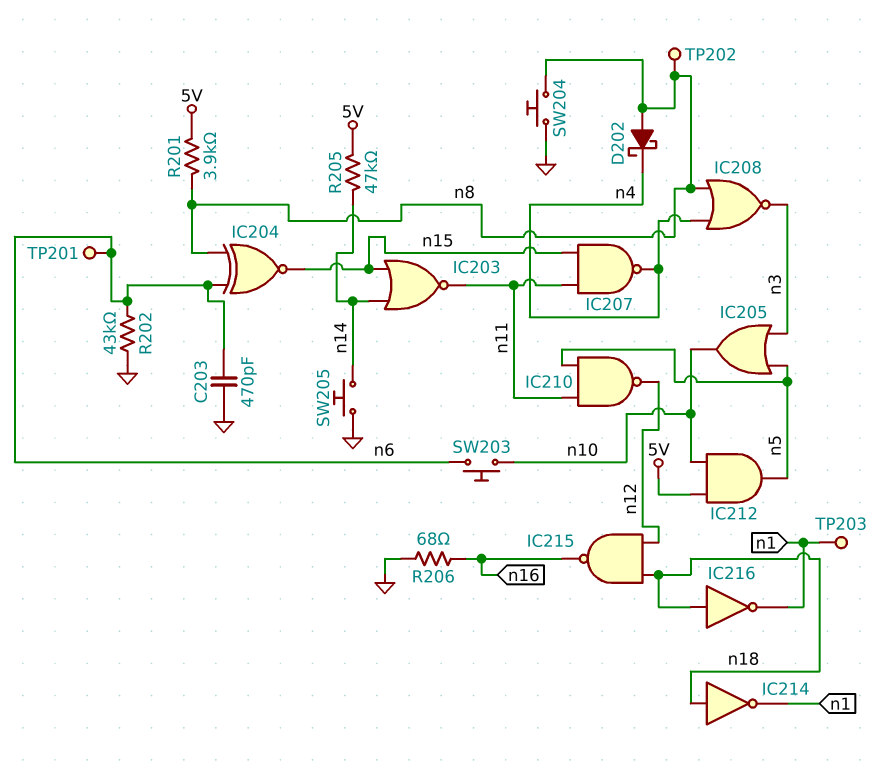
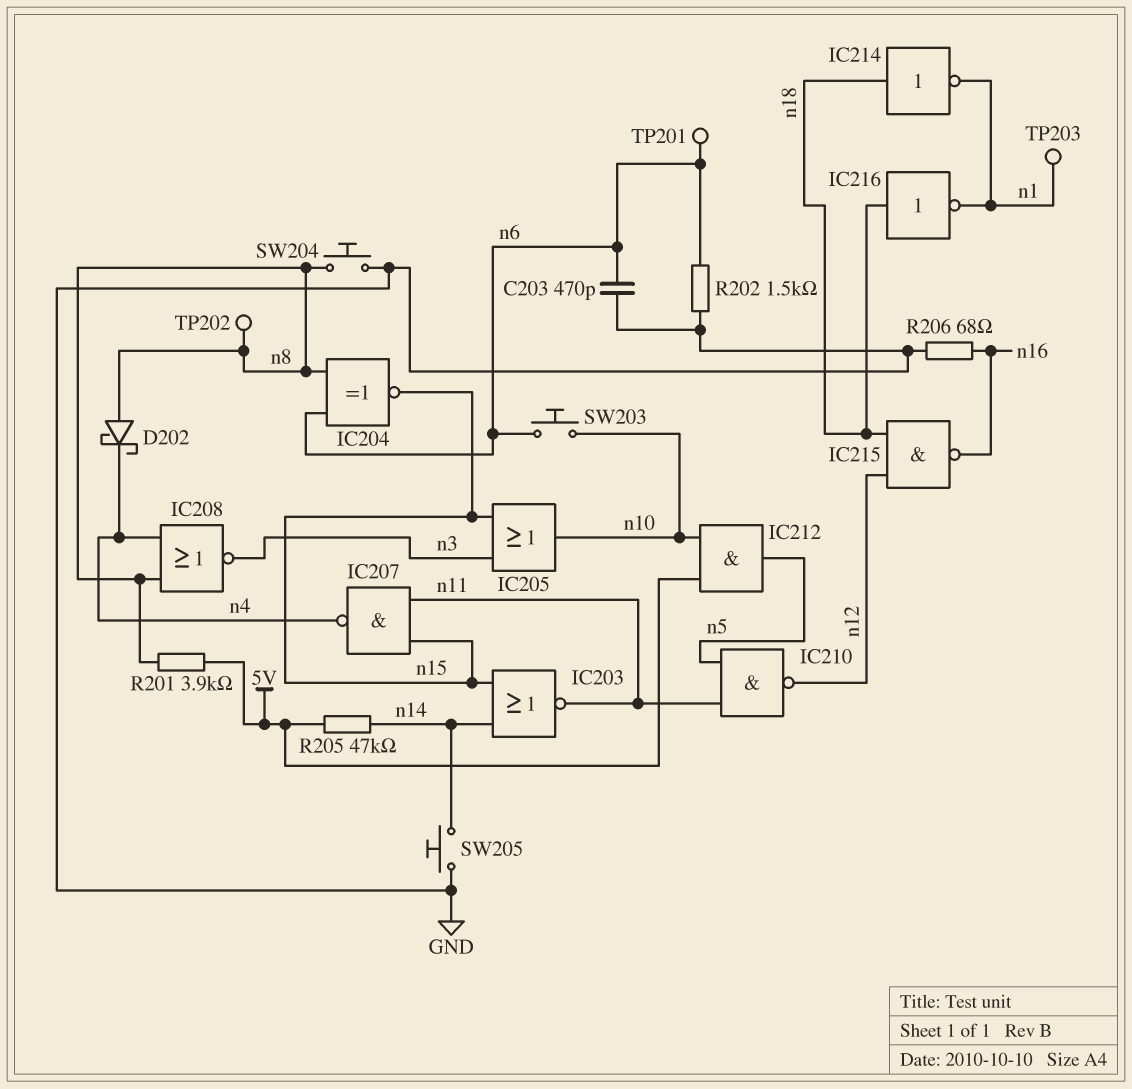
IC205: OR (in n3, in n5, out n10) -> OR (in n3, in n15, out n10)
R202: 43k (GND, n6) -> 1.5k (GND, n6)

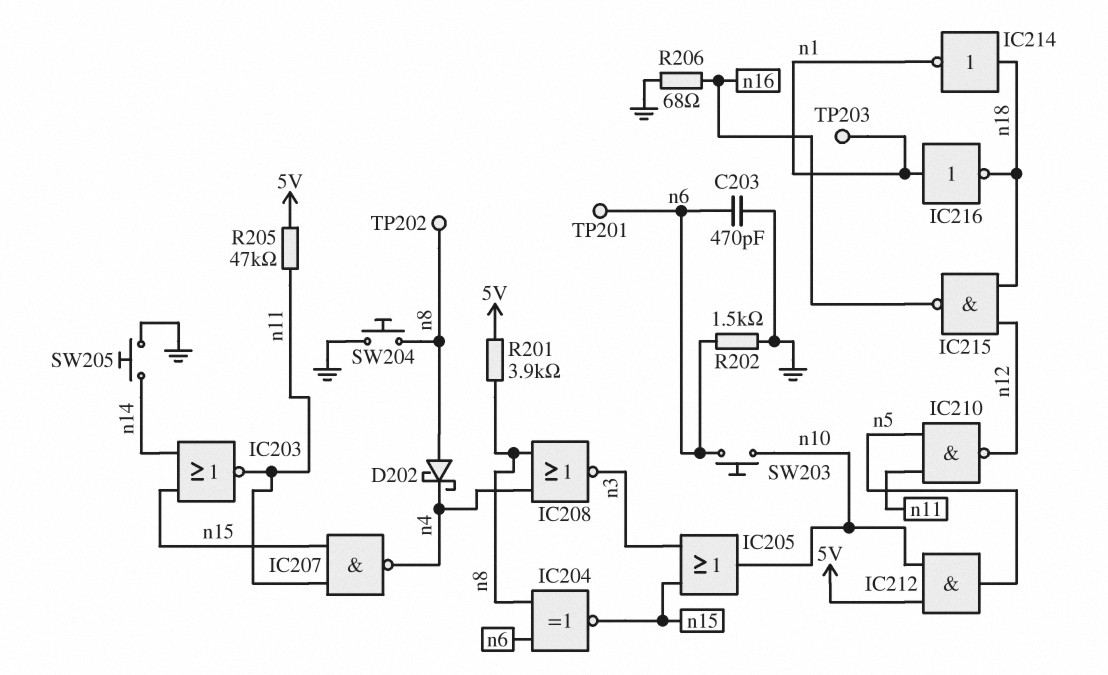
IC216: NOT (in n18, out n1) -> NOT (in n1, out n18)
R205: 47k (5V, n14) -> 47k (5V, n11)

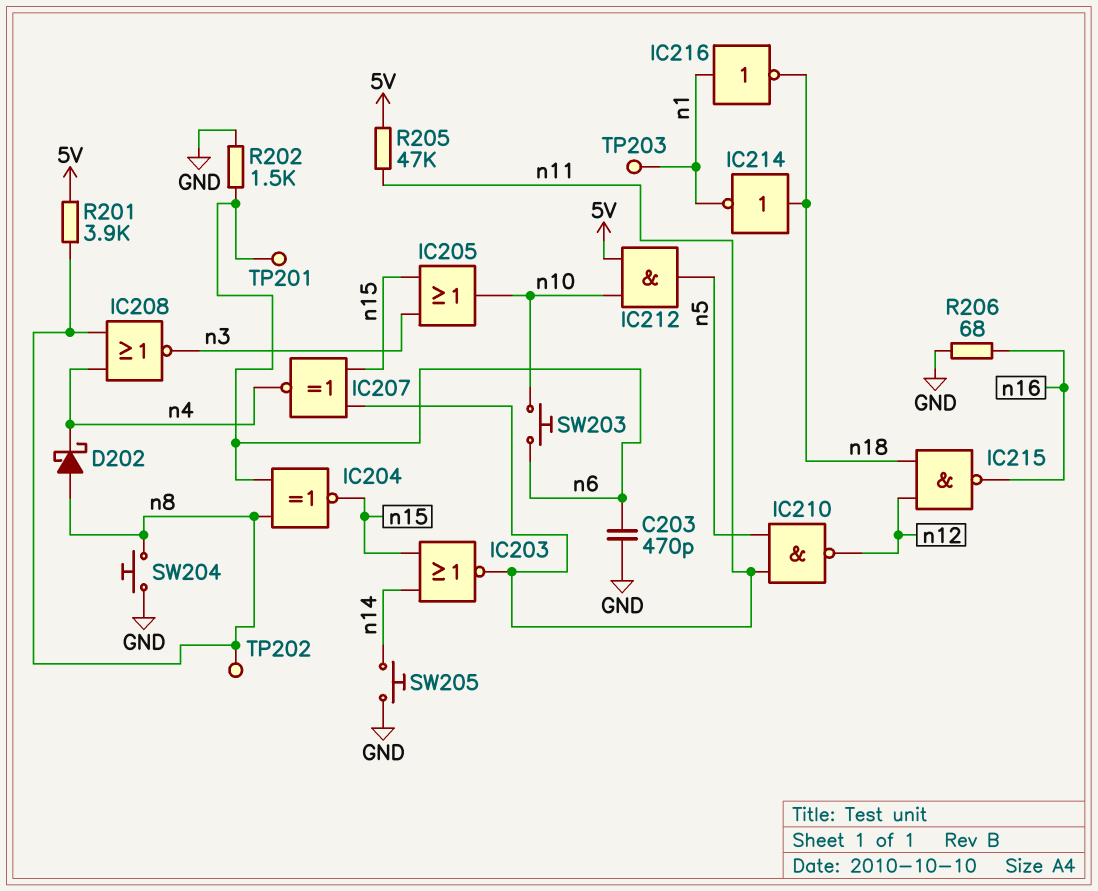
IC207: NAND (in n11, in n15, out n4) -> XNOR (in n11, in n15, out n4)

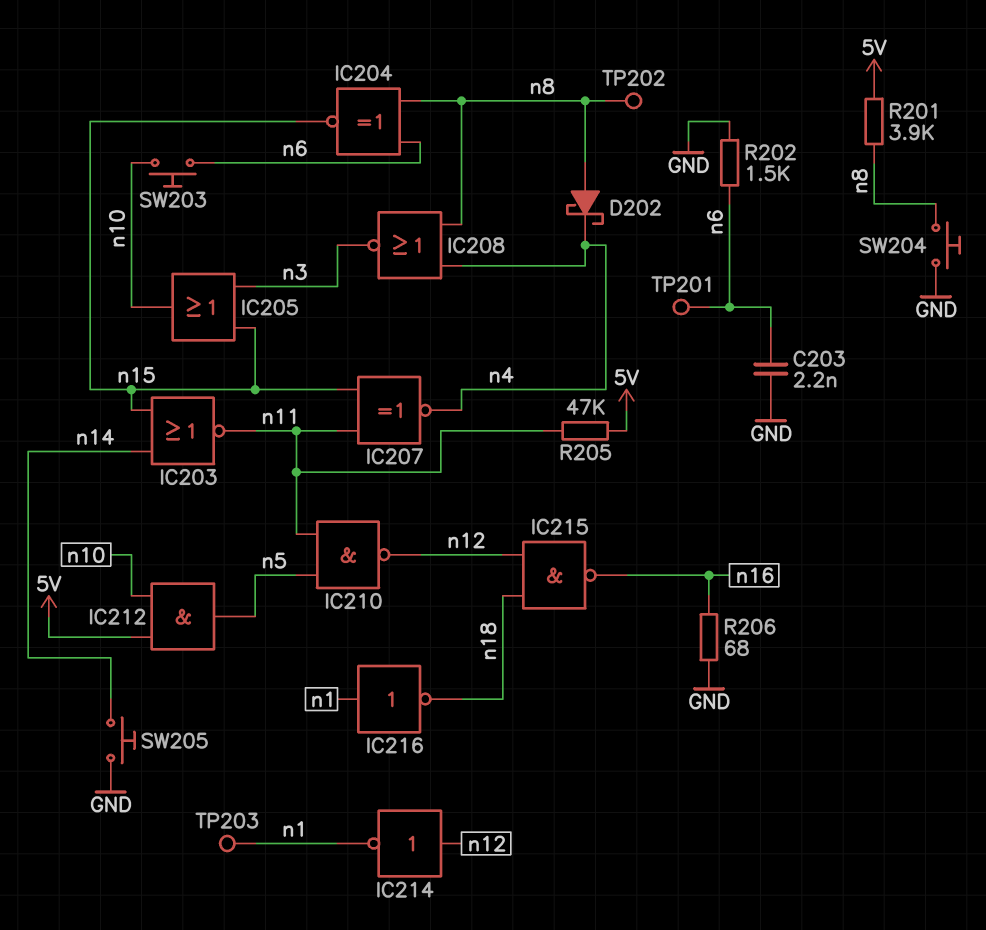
C203: 470pF (GND, n6) -> 2.2nF (GND, n6)
IC214: NOT (in n18, out n1) -> NOT (in n12, out n1)

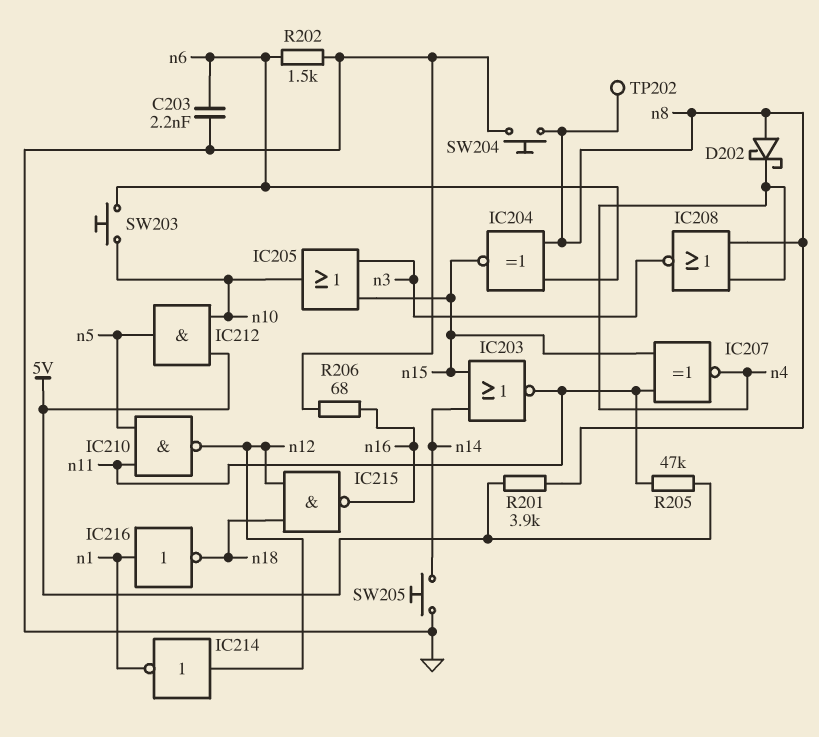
TP201: test point (n6) -> none
TP203: test point (n1) -> none

